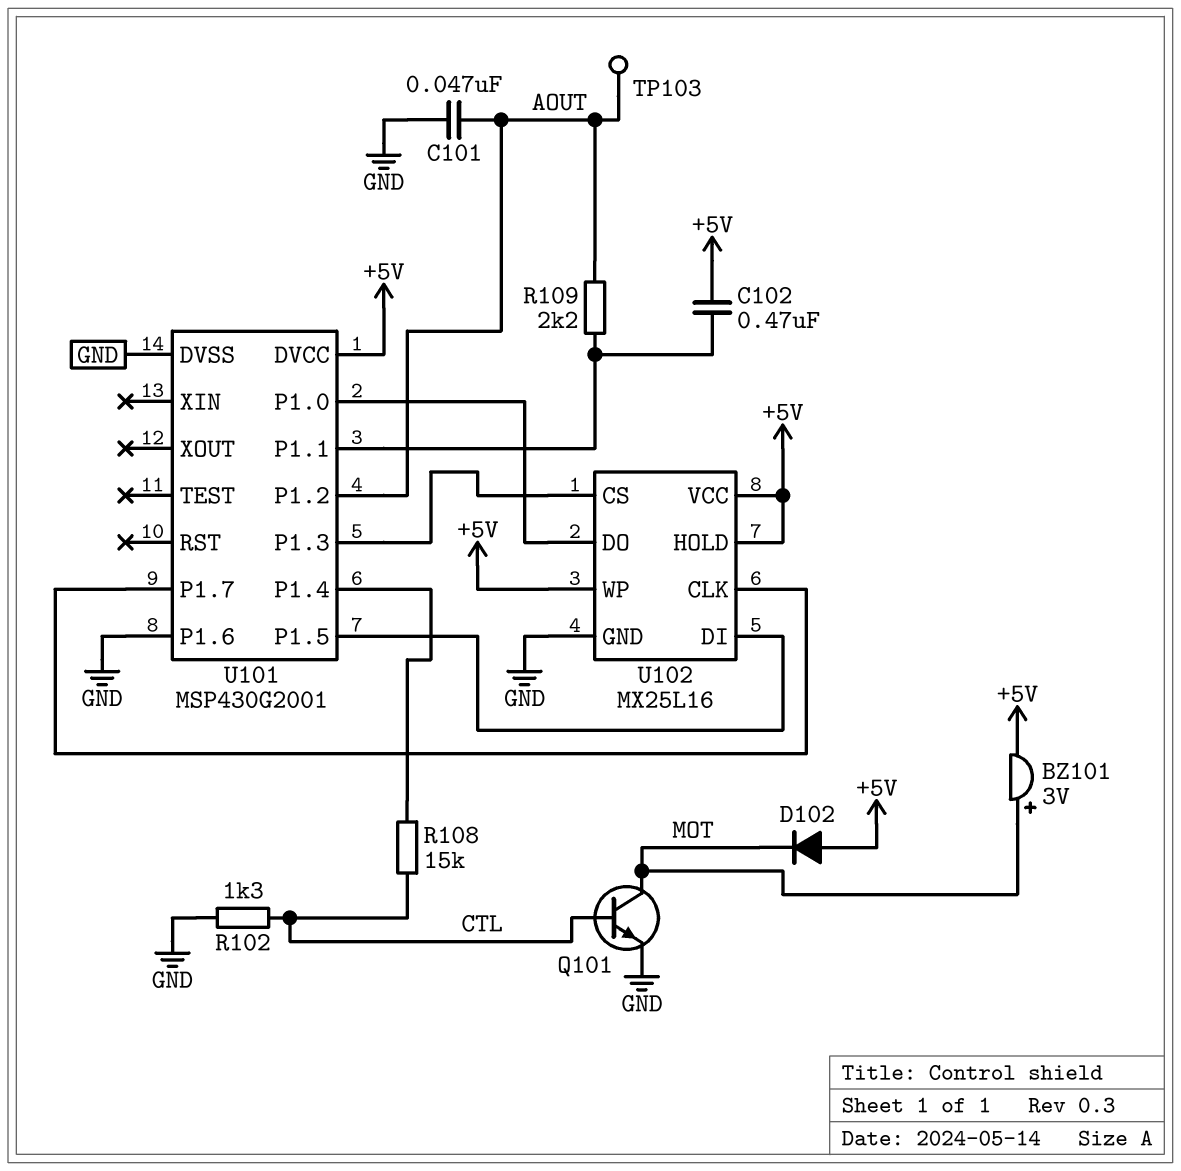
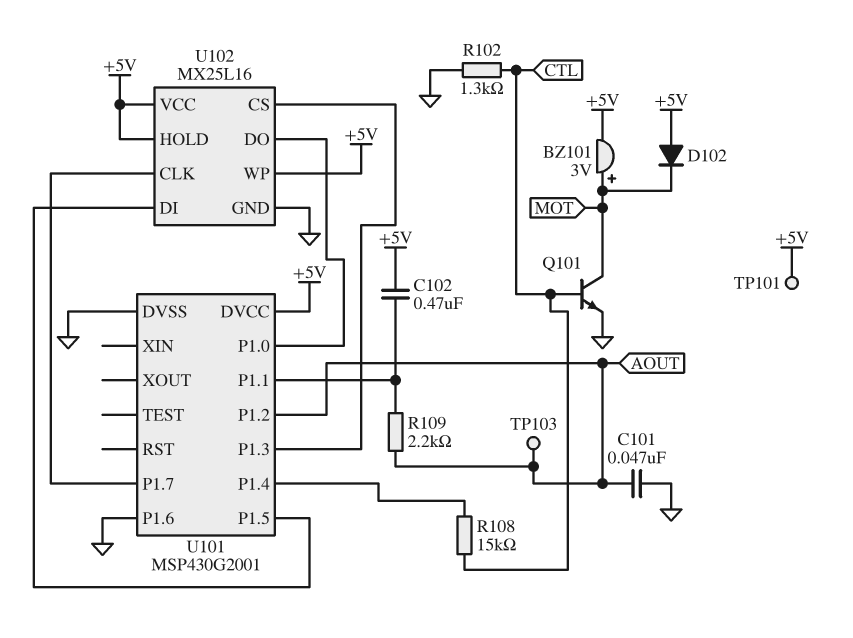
TP101: none -> test point (+5V)

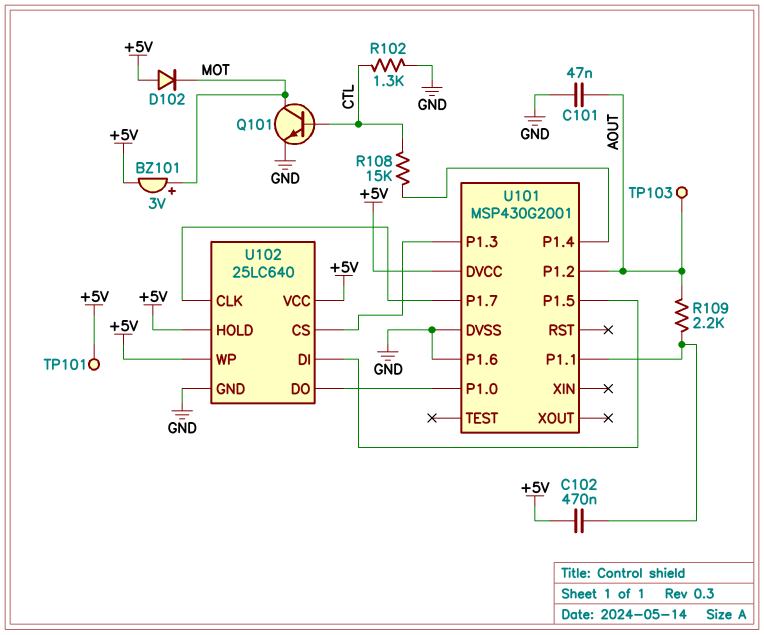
U102: MX25L16 -> 25LC640

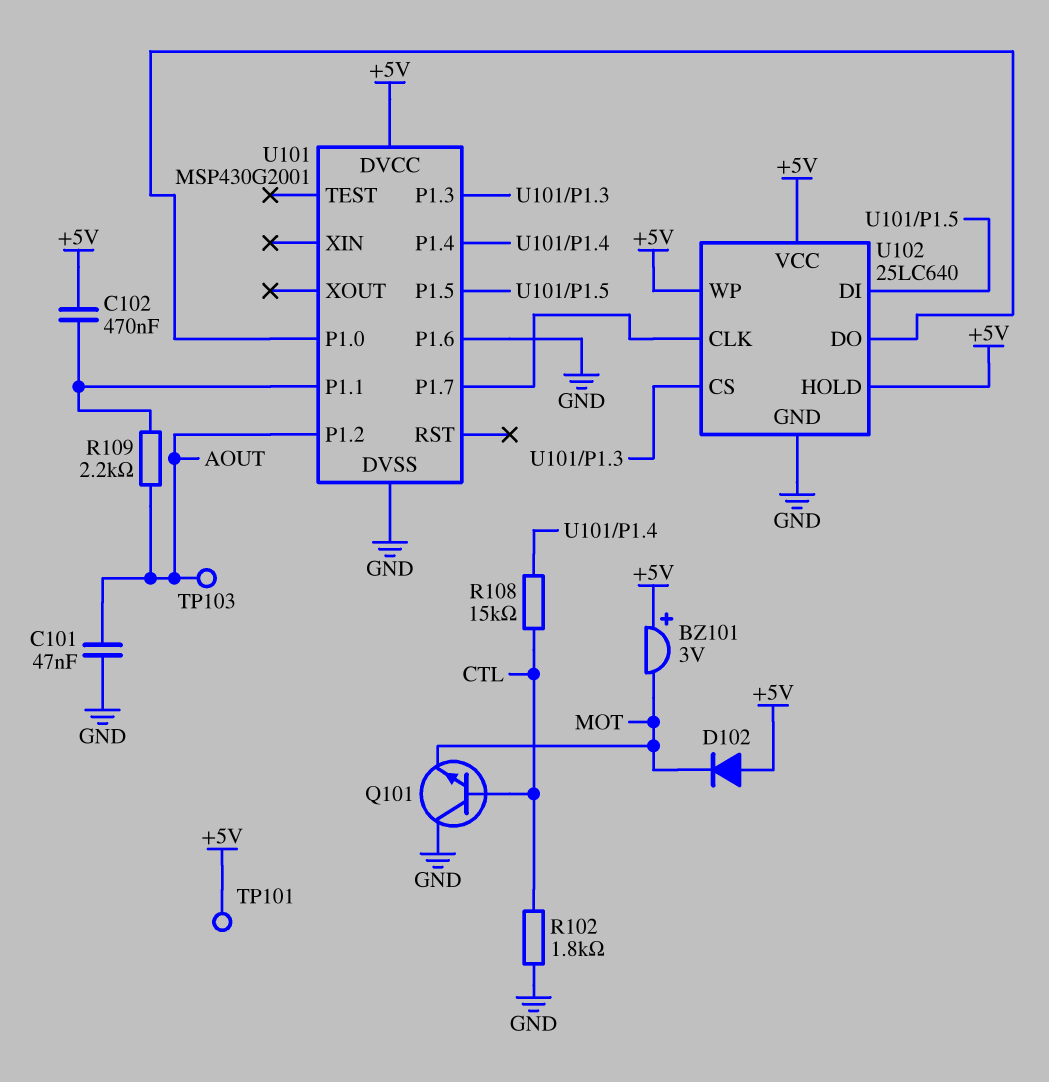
BZ101: buzzer 3V (plus MOT, minus +5V) -> buzzer 3V (plus +5V, minus MOT)
Q101: NPN (B CTL, C MOT, E GND) -> NPN (B CTL, C GND, E MOT)
R102: 1.3k (CTL, GND) -> 1.8k (CTL, GND)

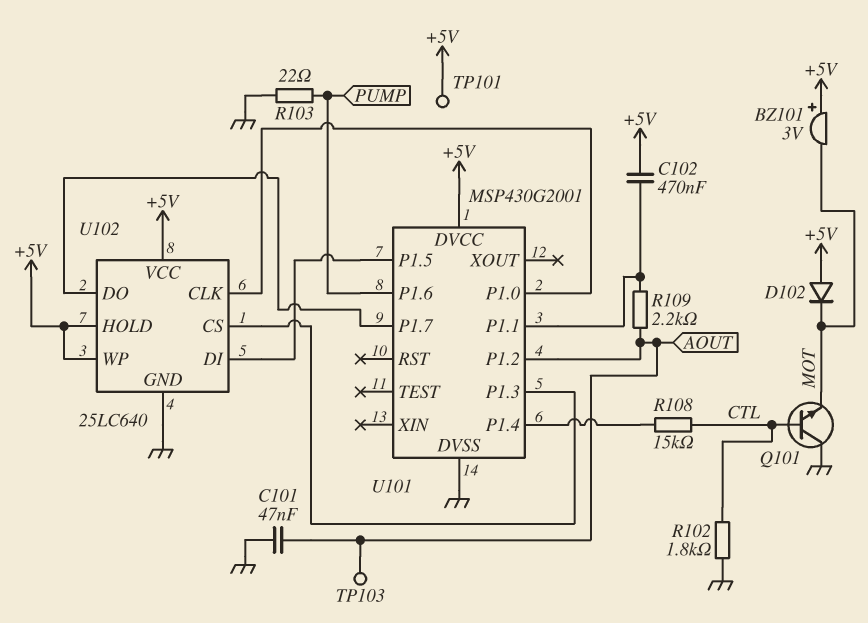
R103: none -> 22 (GND, PUMP)
U101 pin P1.6: GND -> PUMP
U102 pin CLK: U101/P1.7 -> U101/P1.0
U102 pin DO: U101/P1.0 -> U101/P1.7

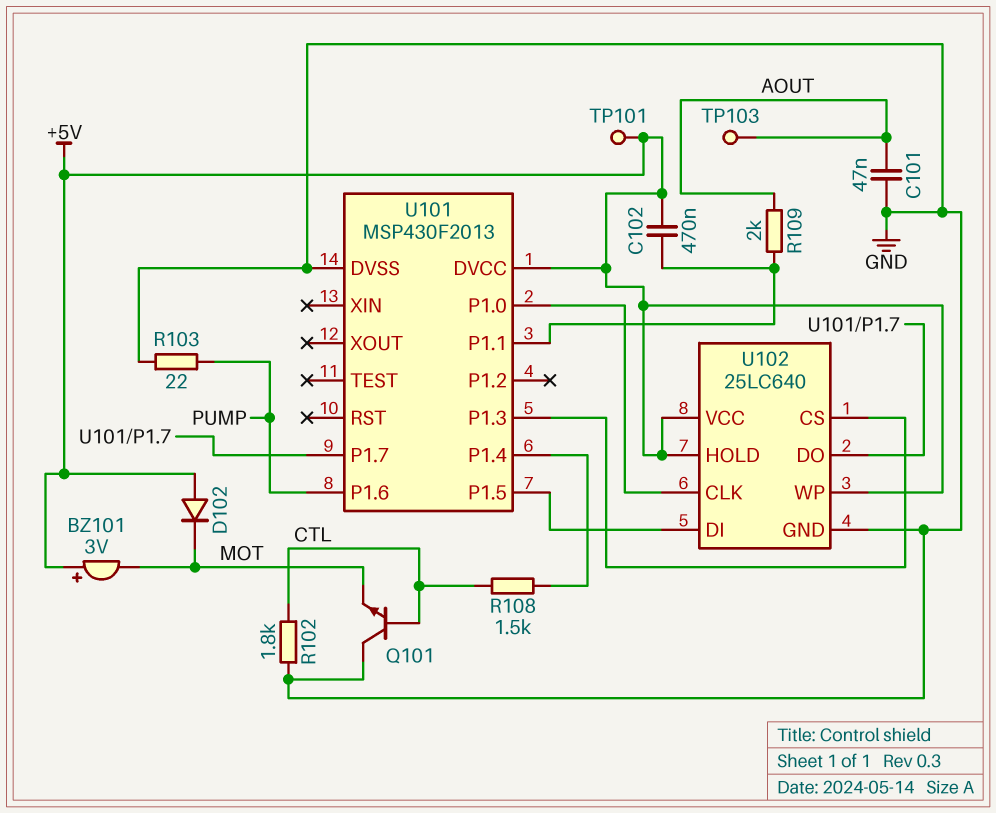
R108: 15k (CTL, U101/P1.4) -> 1.5k (CTL, U101/P1.4)
R109: 2.2k (AOUT, U101/P1.1) -> 2k (AOUT, U101/P1.1)
U101: MSP430G2001 -> MSP430F2013
U101 pin P1.2: AOUT -> none

